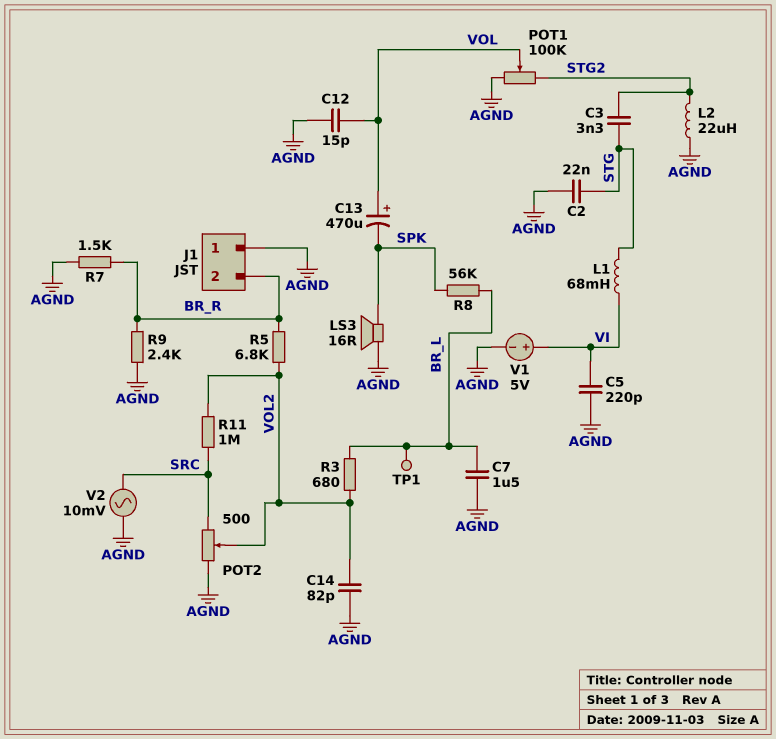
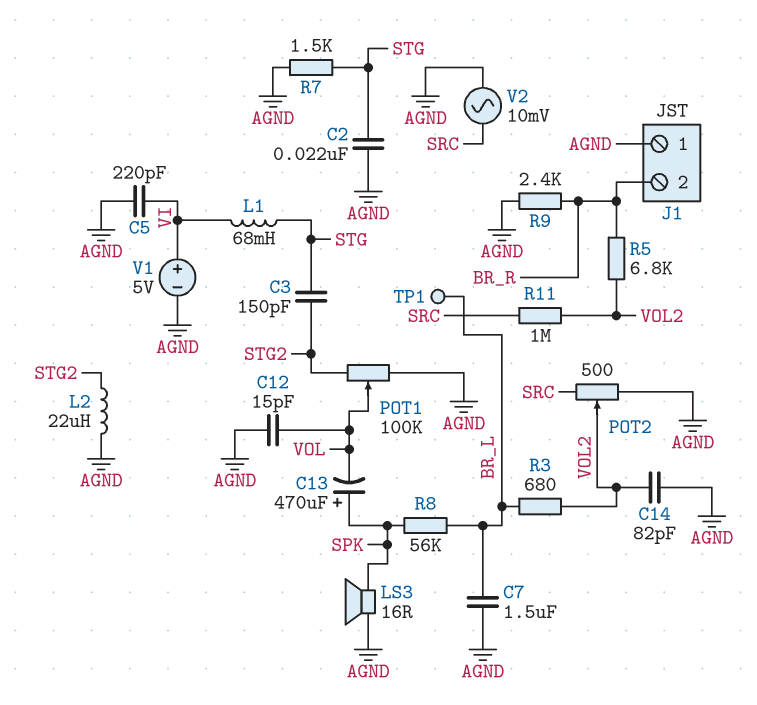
C3: 3.3nF (STG, STG2) -> 150pF (STG, STG2)
C13: 470uF (plus VOL, minus SPK) -> 470uF (plus SPK, minus VOL)
R7: 1.5k (AGND, BR_R) -> 1.5k (AGND, STG)

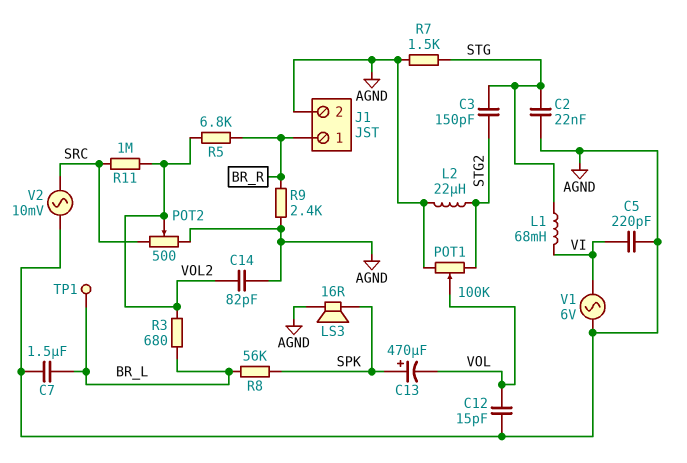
J1 pin 1: AGND -> BR_R
J1 pin 2: BR_R -> AGND
V1: 5V (plus VI, minus AGND) -> AC 6V (AGND, VI)

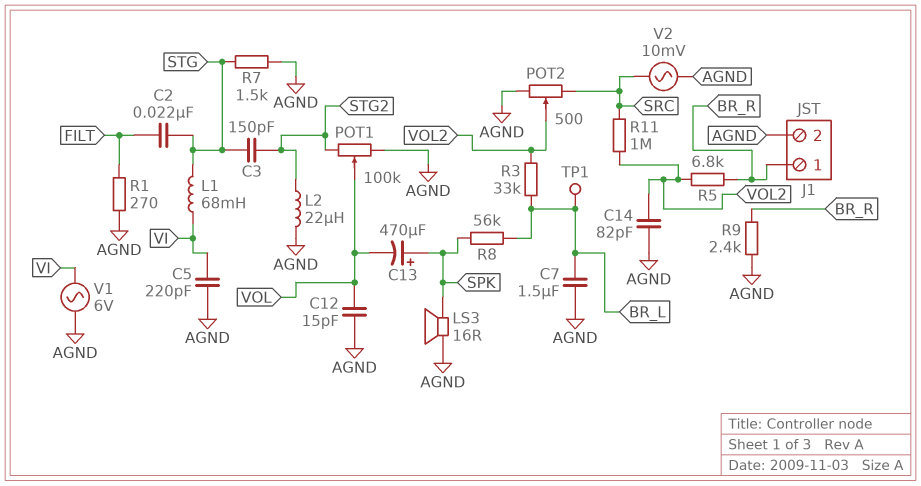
C2: 22nF (AGND, STG) -> 22nF (FILT, STG)
R1: none -> 270 (AGND, FILT)
R3: 680 (BR_L, VOL2) -> 33k (BR_L, VOL2)

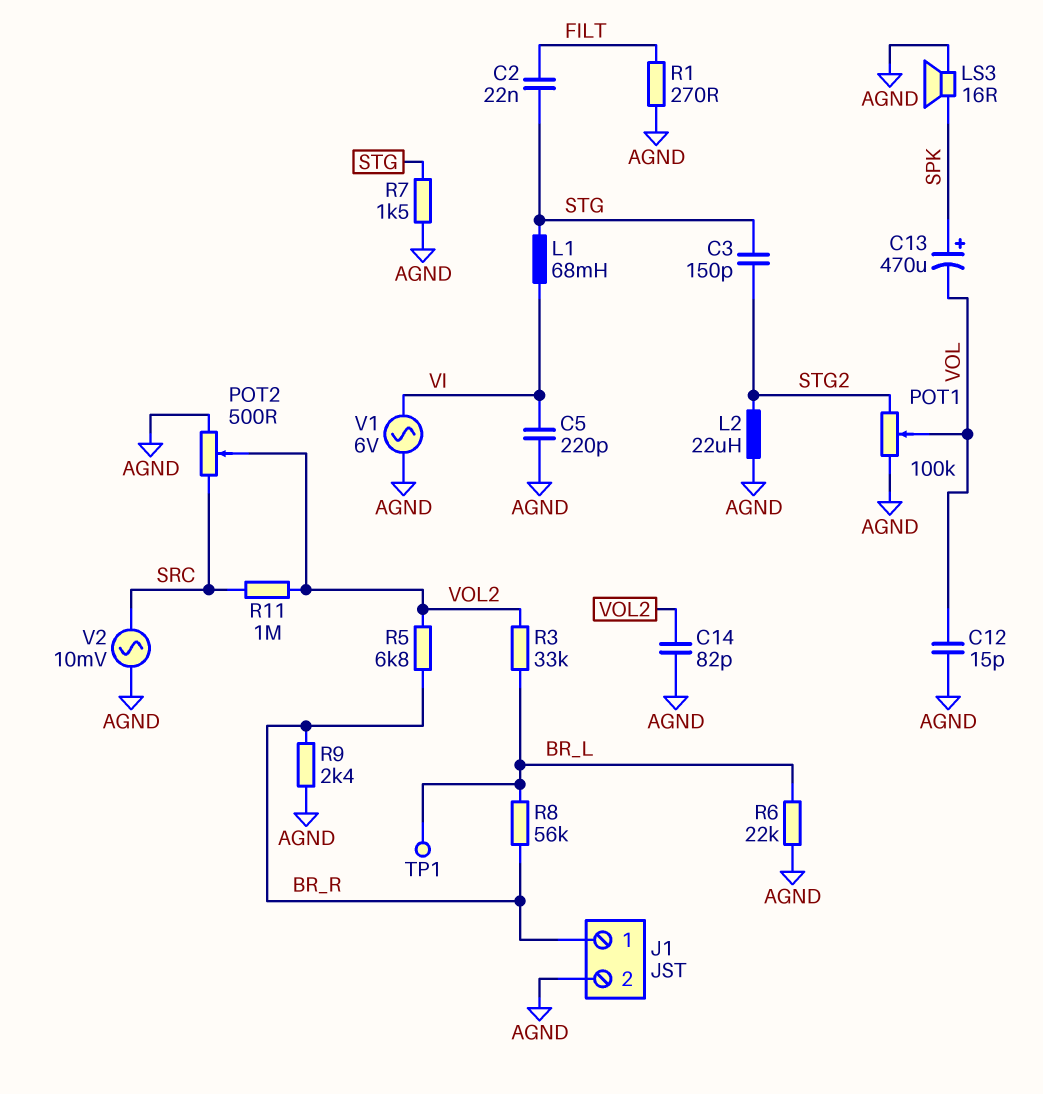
C7: 1.5uF (AGND, BR_L) -> none
R6: none -> 22k (AGND, BR_L)
R8: 56k (BR_L, SPK) -> 56k (BR_L, BR_R)

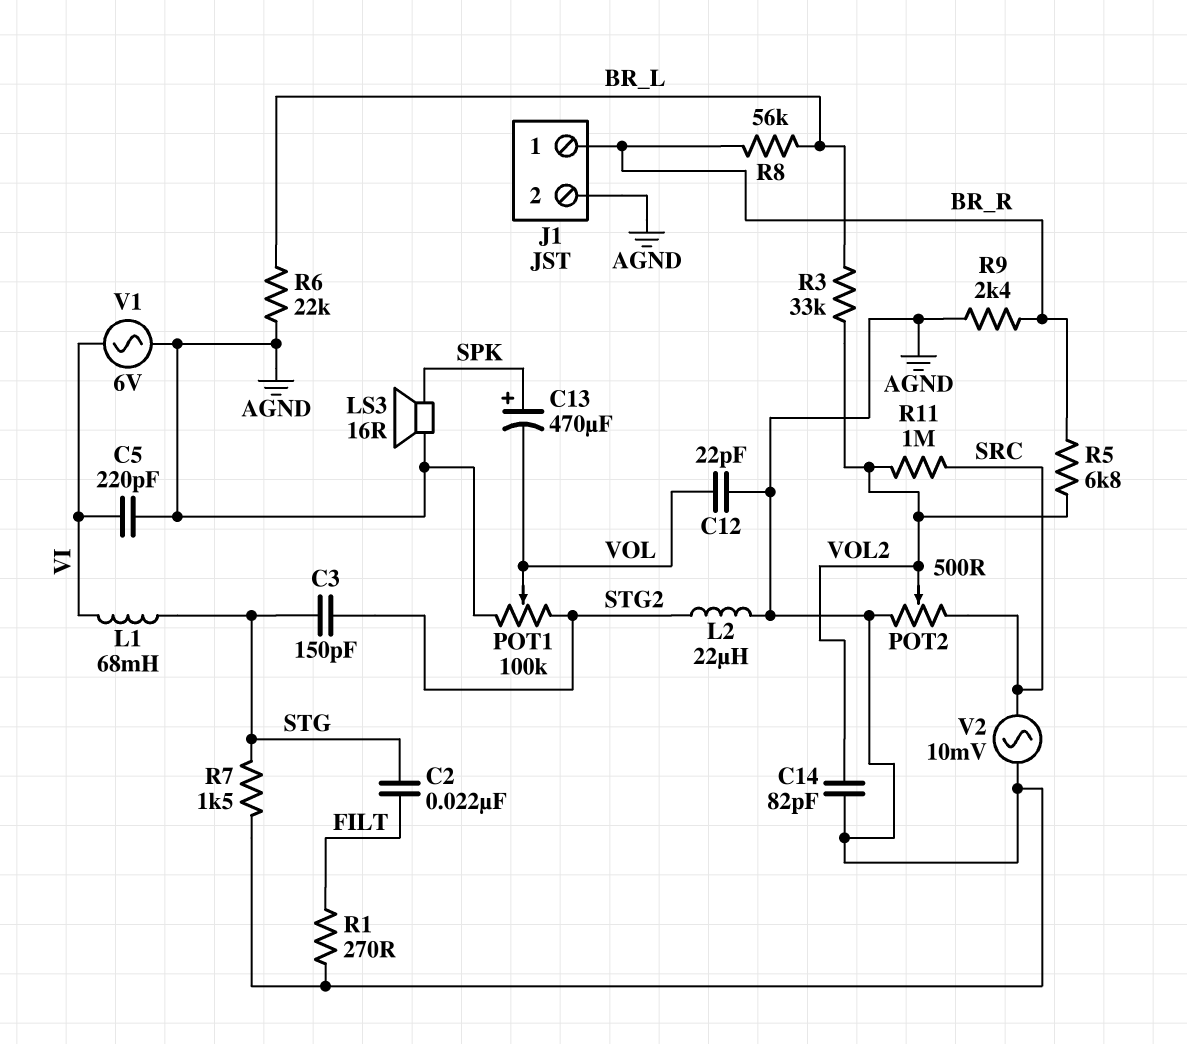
C12: 15pF (AGND, VOL) -> 22pF (AGND, VOL)
TP1: test point (BR_L) -> none

